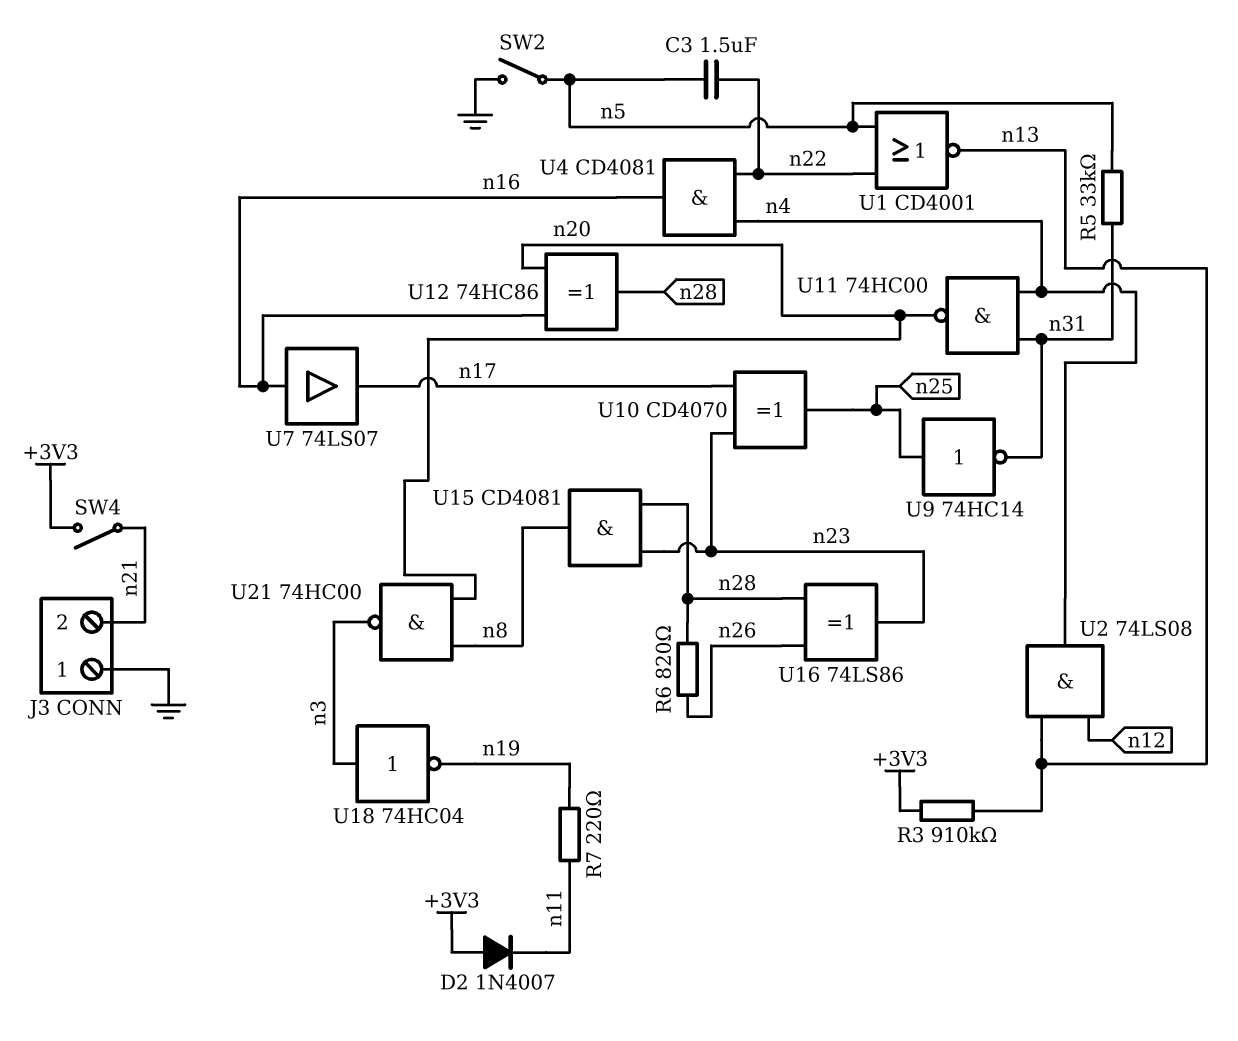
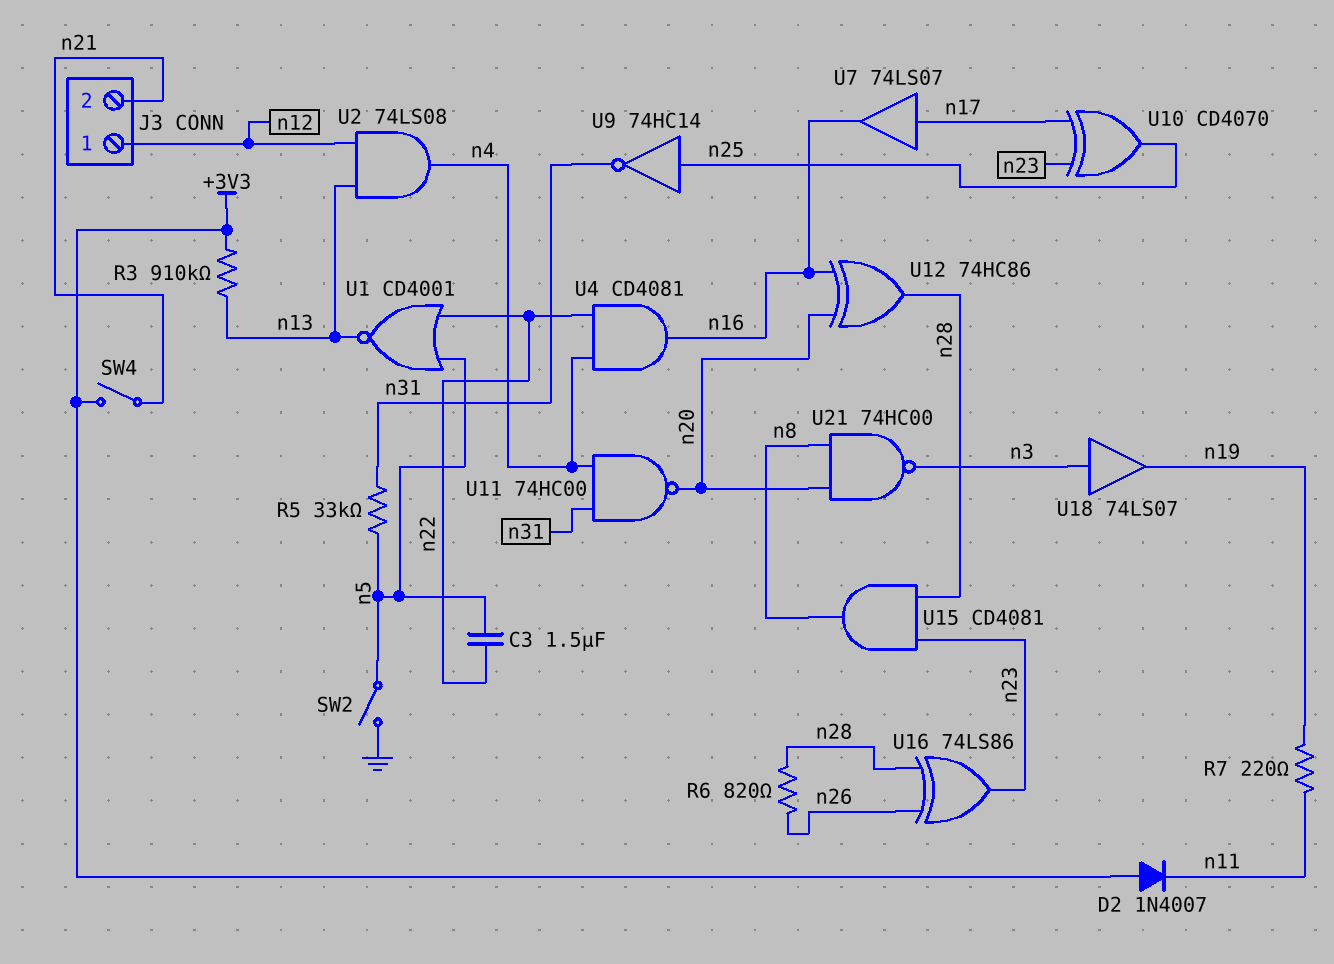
J3 pin 1: GND -> n12
U7: buffer 74LS07 (in n16, out n17) -> buffer 74LS07 (in n17, out n16)
U18: NOT 74HC04 (in n3, out n19) -> buffer 74LS07 (in n3, out n19)

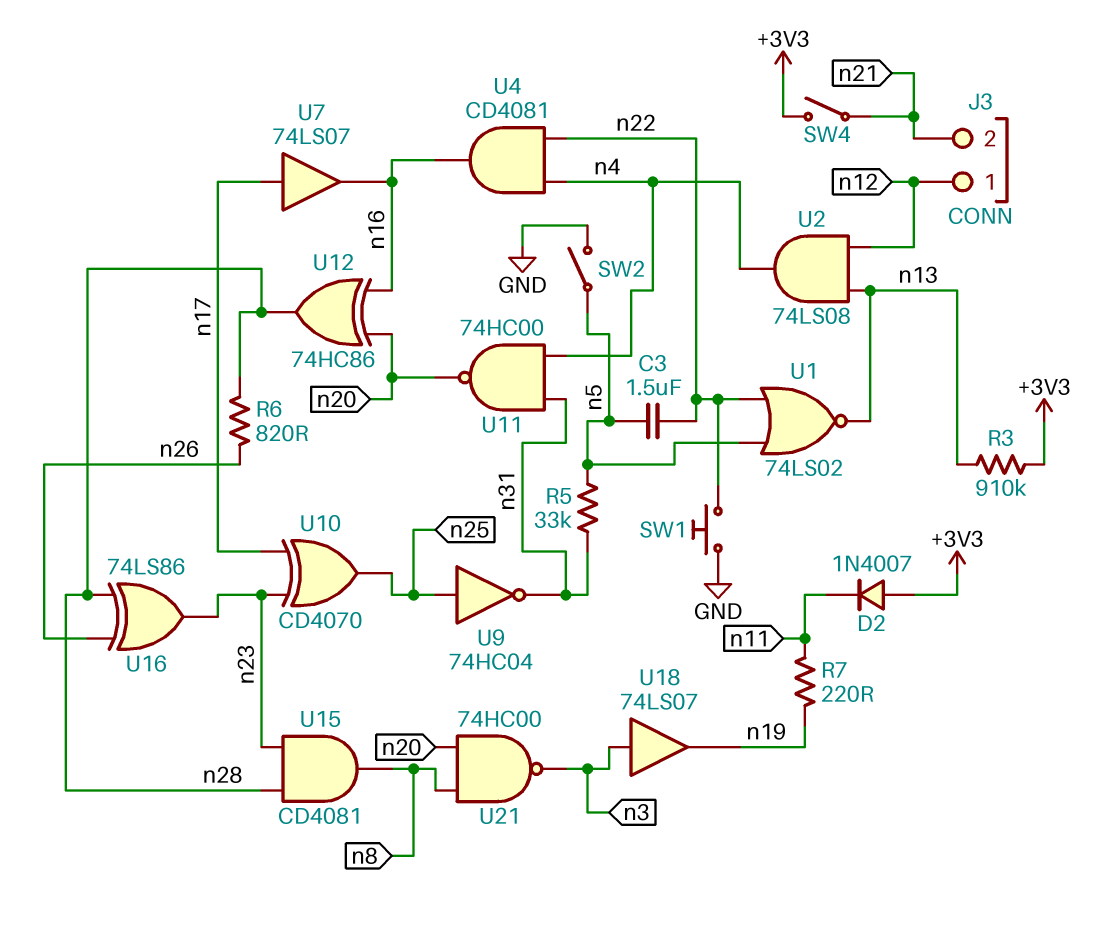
SW1: none -> button (GND, n22)
U1: NOR CD4001 (in n5, in n22, out n13) -> NOR 74LS02 (in n5, in n22, out n13)
U9: NOT 74HC14 (in n25, out n31) -> NOT 74HC04 (in n25, out n31)

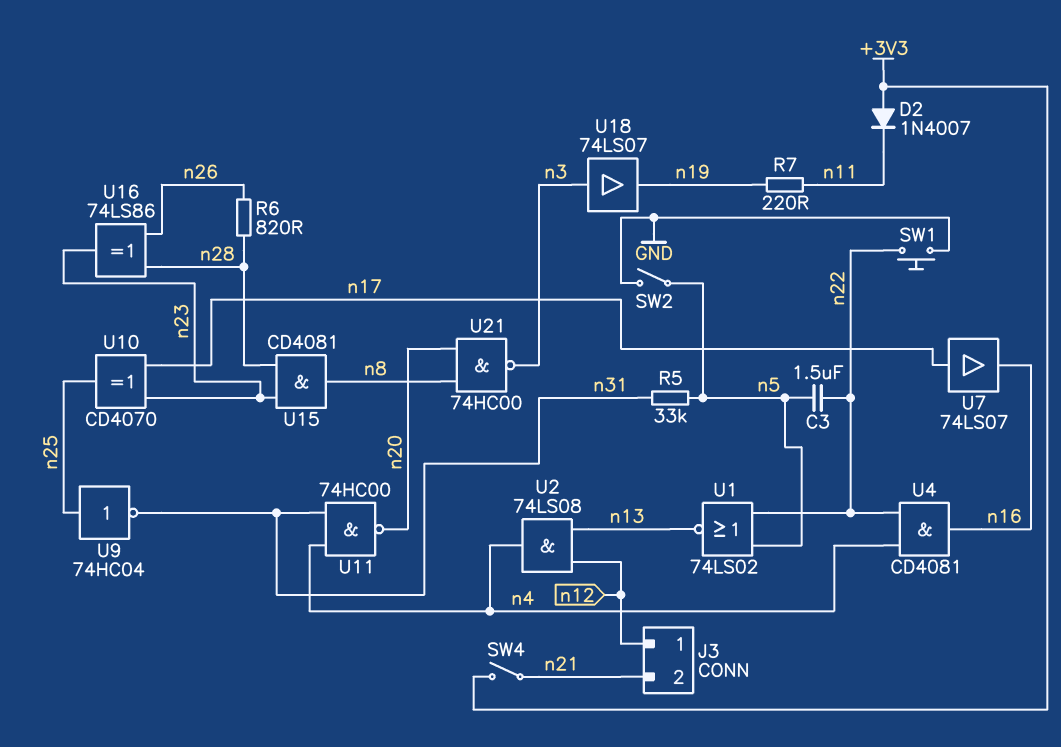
R3: 910k (+3V3, n13) -> none
U12: XOR 74HC86 (in n16, in n20, out n28) -> none

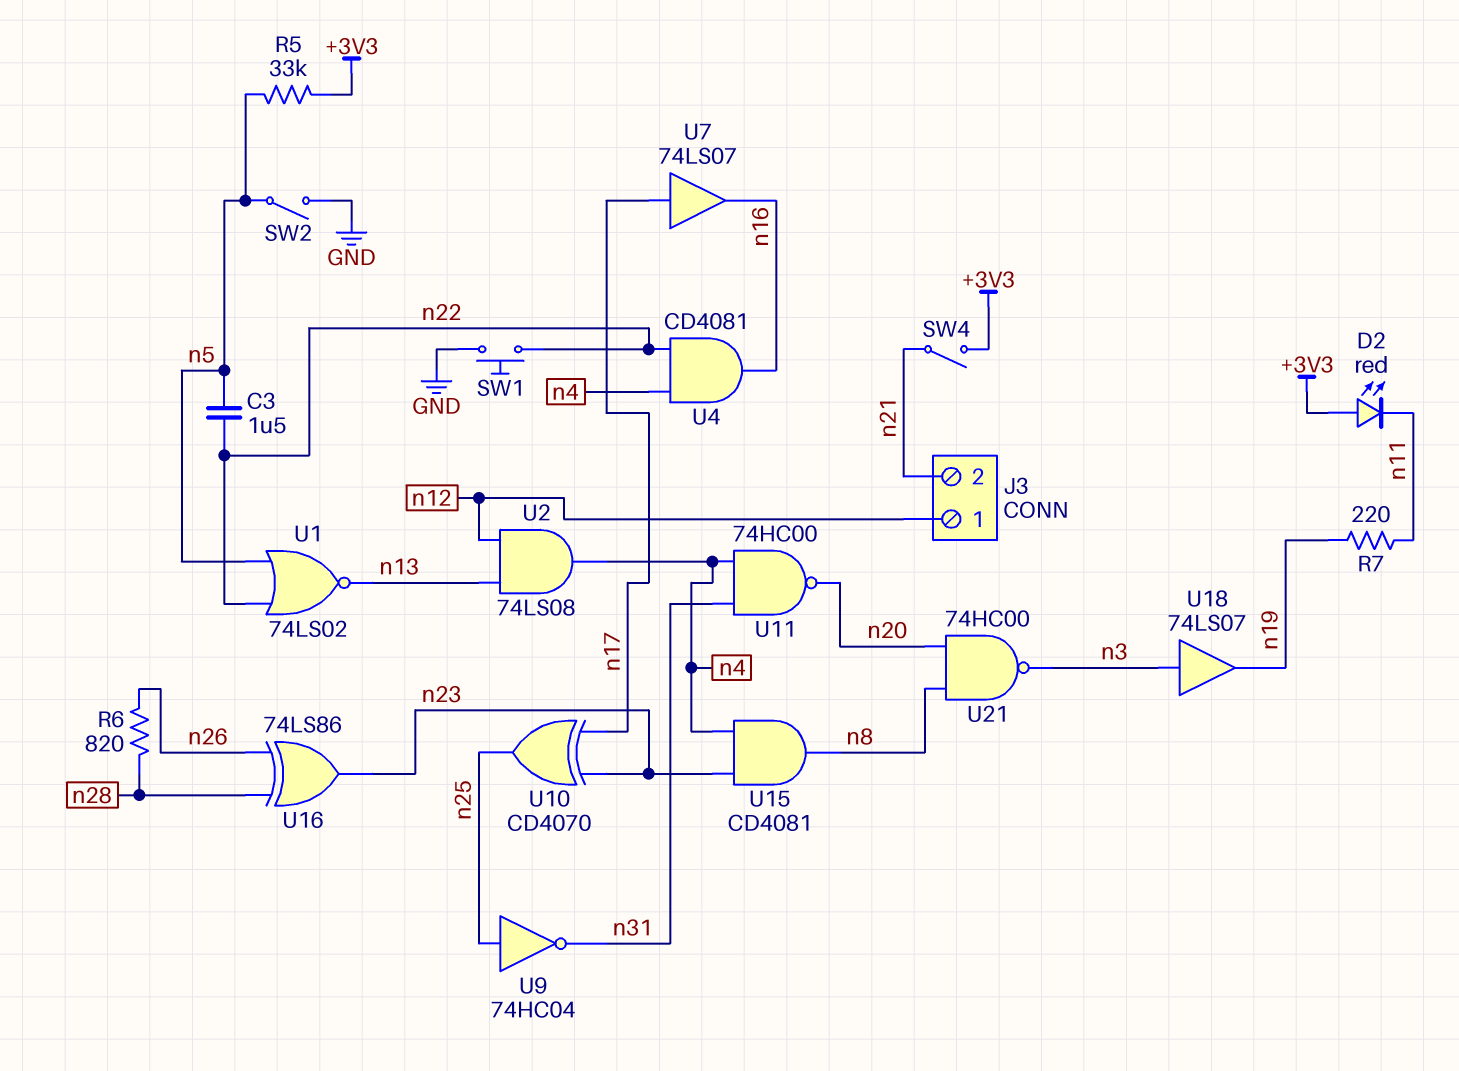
D2: diode 1N4007 (A +3V3, K n11) -> LED red (A +3V3, K n11)
R5: 33k (n5, n31) -> 33k (+3V3, n5)
U15: AND CD4081 (in n23, in n28, out n8) -> AND CD4081 (in n4, in n23, out n8)

